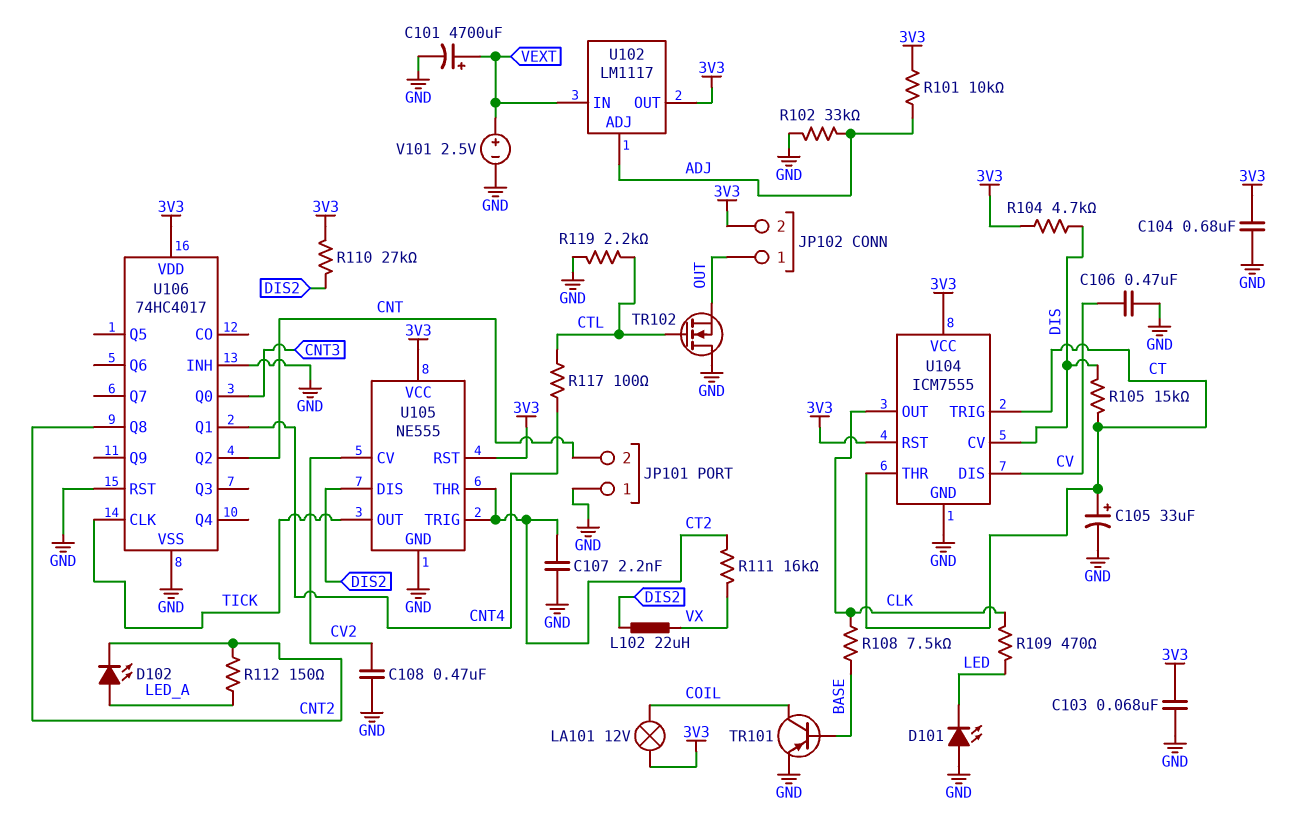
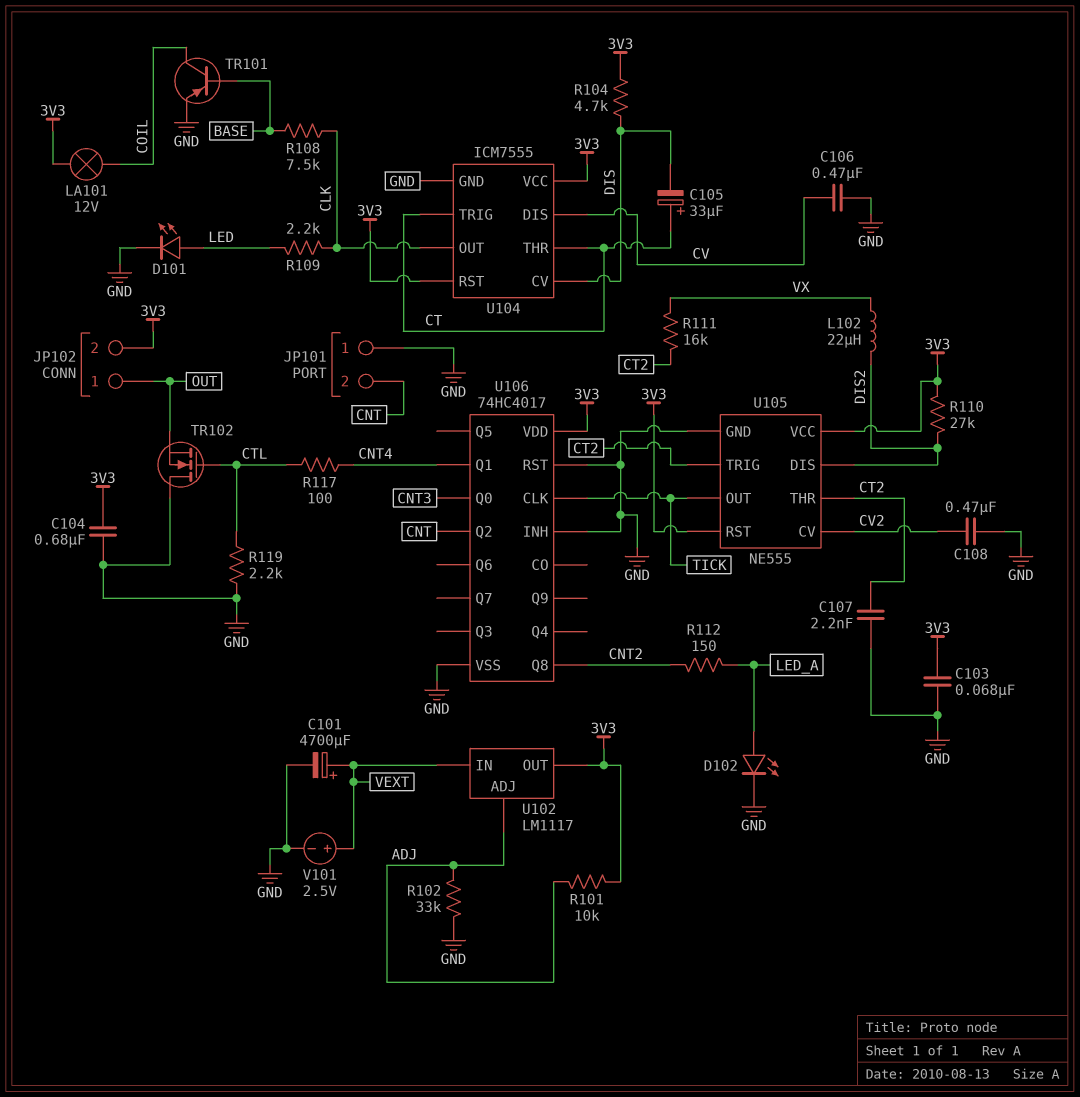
C105: 33uF (plus CT, minus GND) -> 33uF (plus CT, minus DIS)
D101: LED (A GND, K LED) -> LED (A LED, K GND)
D102: LED (A LED_A, K CNT2) -> LED (A LED_A, K GND)
R105: 15k (CT, DIS) -> none
R109: 470 (CLK, LED) -> 2.2k (CLK, LED)

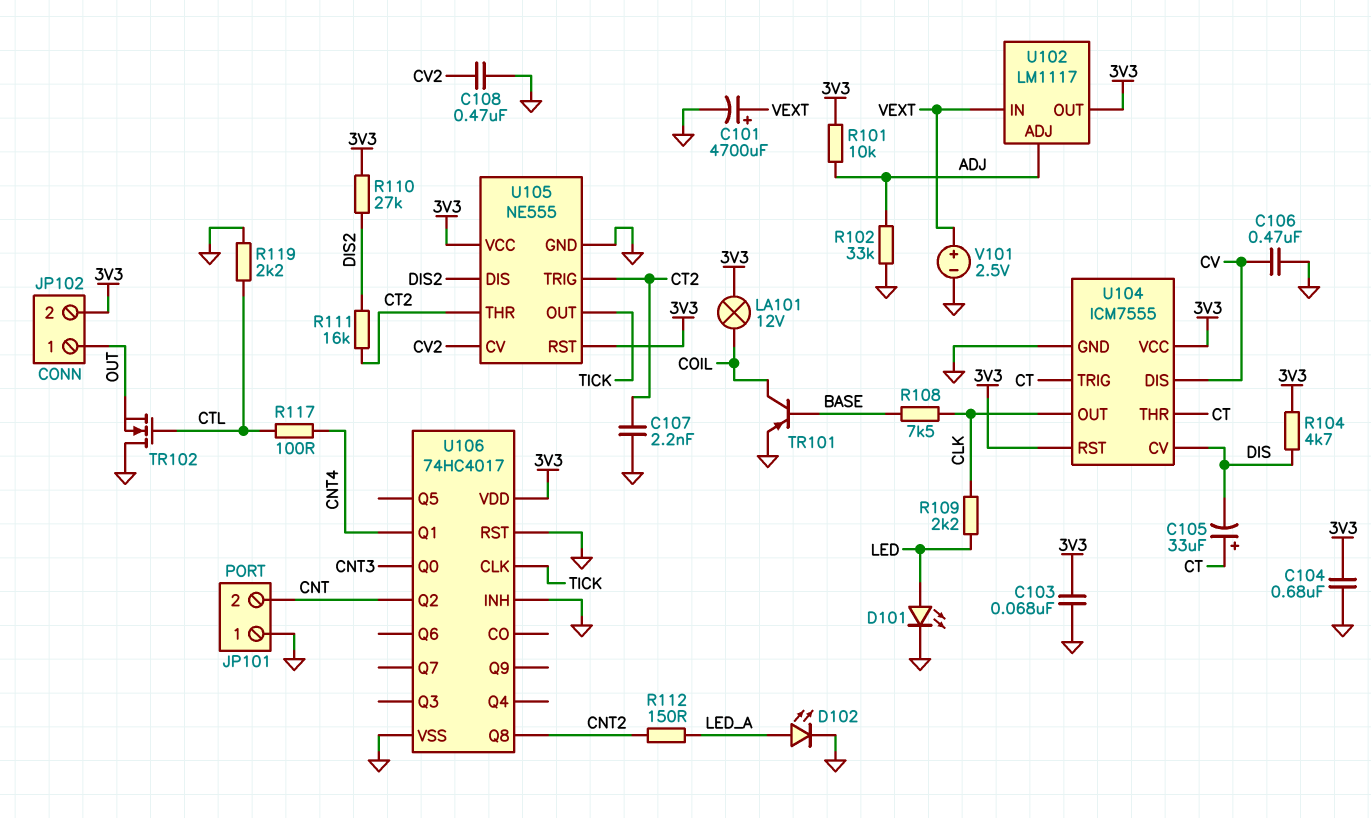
L102: 22uH (DIS2, VX) -> none
R111: 16k (CT2, VX) -> 16k (CT2, DIS2)

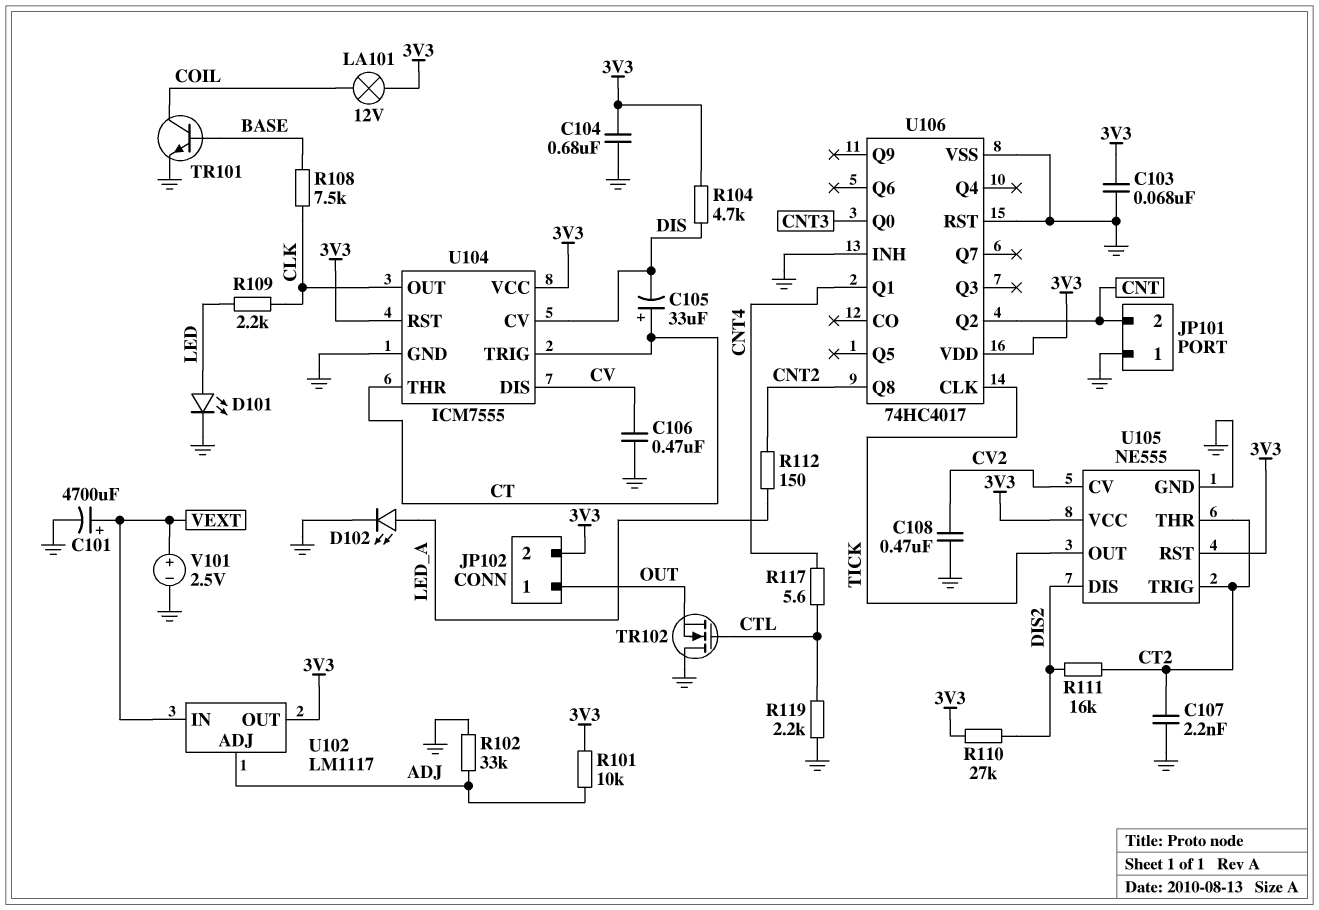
R117: 100 (CNT4, CTL) -> 5.6 (CNT4, CTL)
TR101: PNP (B BASE, C COIL, E GND) -> NPN (B BASE, C COIL, E GND)

